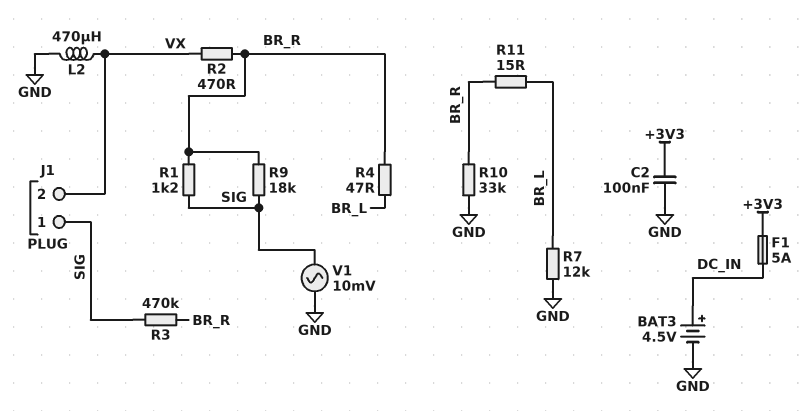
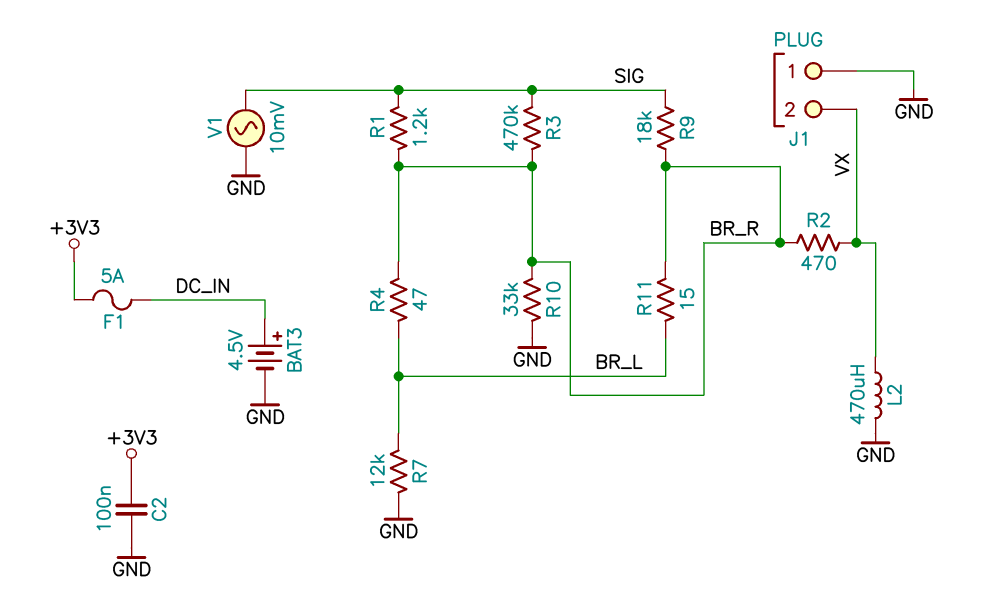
J1 pin 1: SIG -> GND

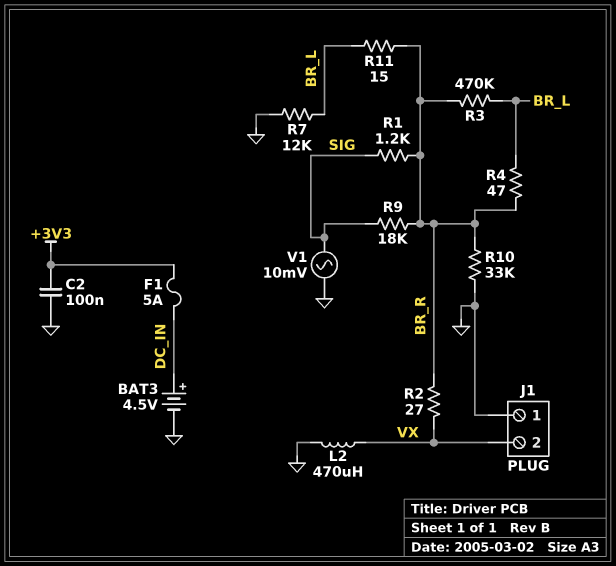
R2: 470 (BR_R, VX) -> 27 (BR_R, VX)
R3: 470k (BR_R, SIG) -> 470k (BR_L, BR_R)

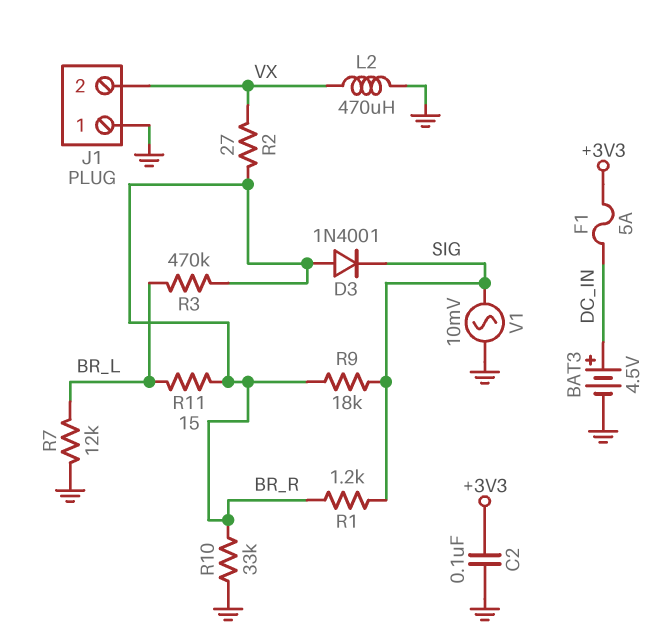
D3: none -> diode 1N4001 (A BR_R, K SIG)
R4: 47 (BR_L, BR_R) -> none

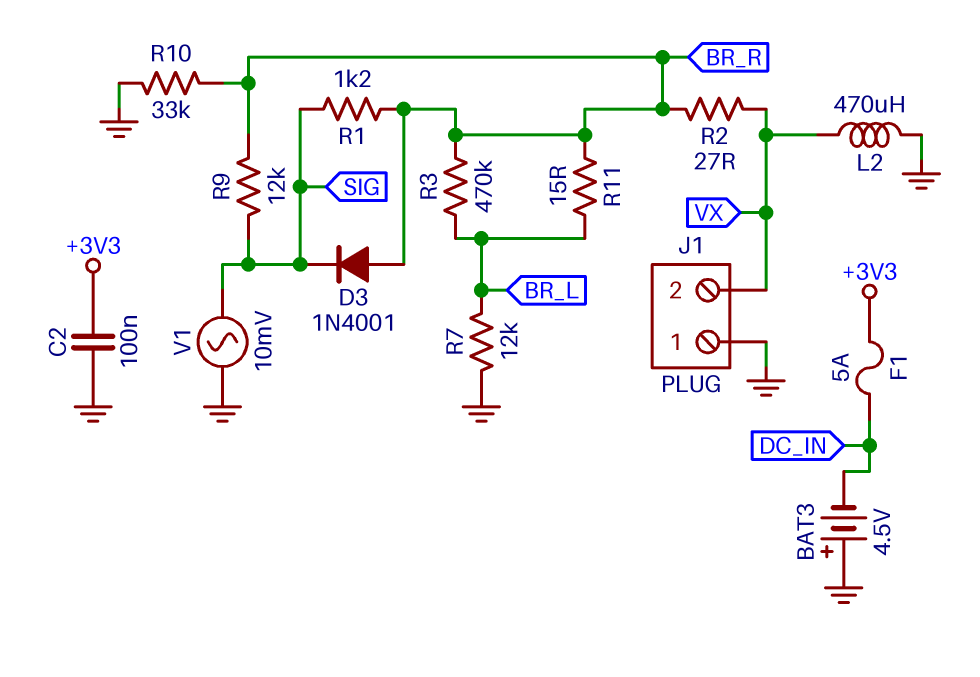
BAT3: 4.5V (plus DC_IN, minus GND) -> 4.5V (plus GND, minus DC_IN)
R9: 18k (BR_R, SIG) -> 12k (BR_R, SIG)

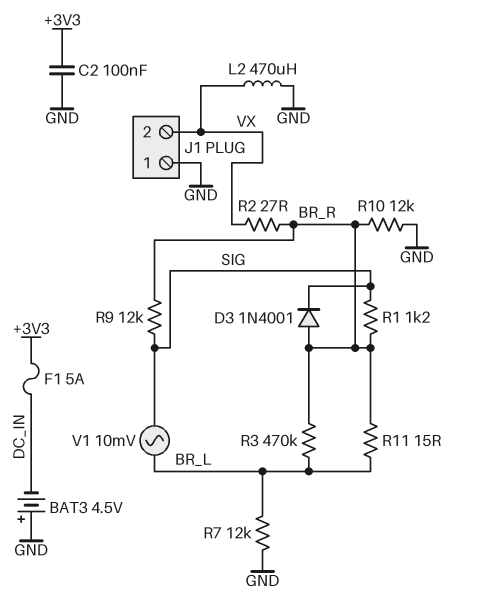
R10: 33k (BR_R, GND) -> 12k (BR_R, GND)
V1: AC 10mV (GND, SIG) -> AC 10mV (BR_L, SIG)

